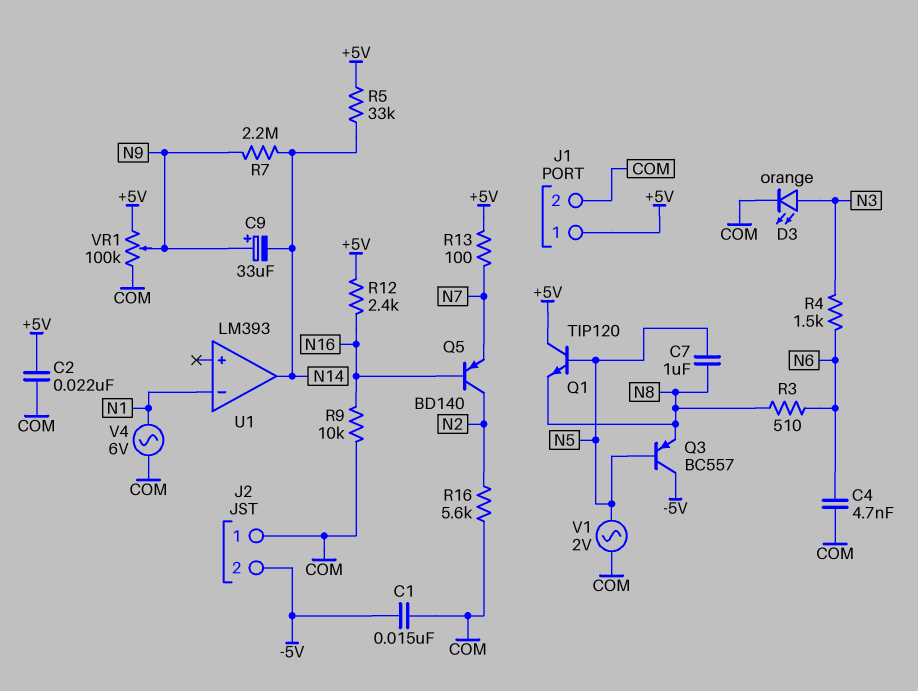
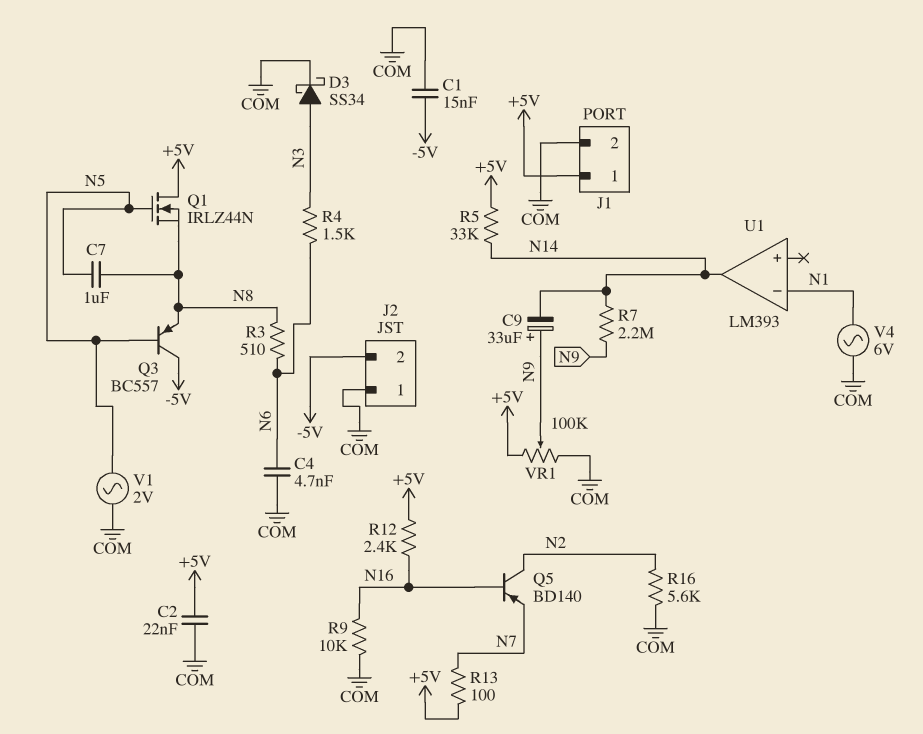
D3: LED orange (A N3, K COM) -> schottky SS34 (A N3, K COM)
Q1: NPN TIP120 (B N5, C +5V, E N8) -> NMOS IRLZ44N (G N5, D +5V, S N8)

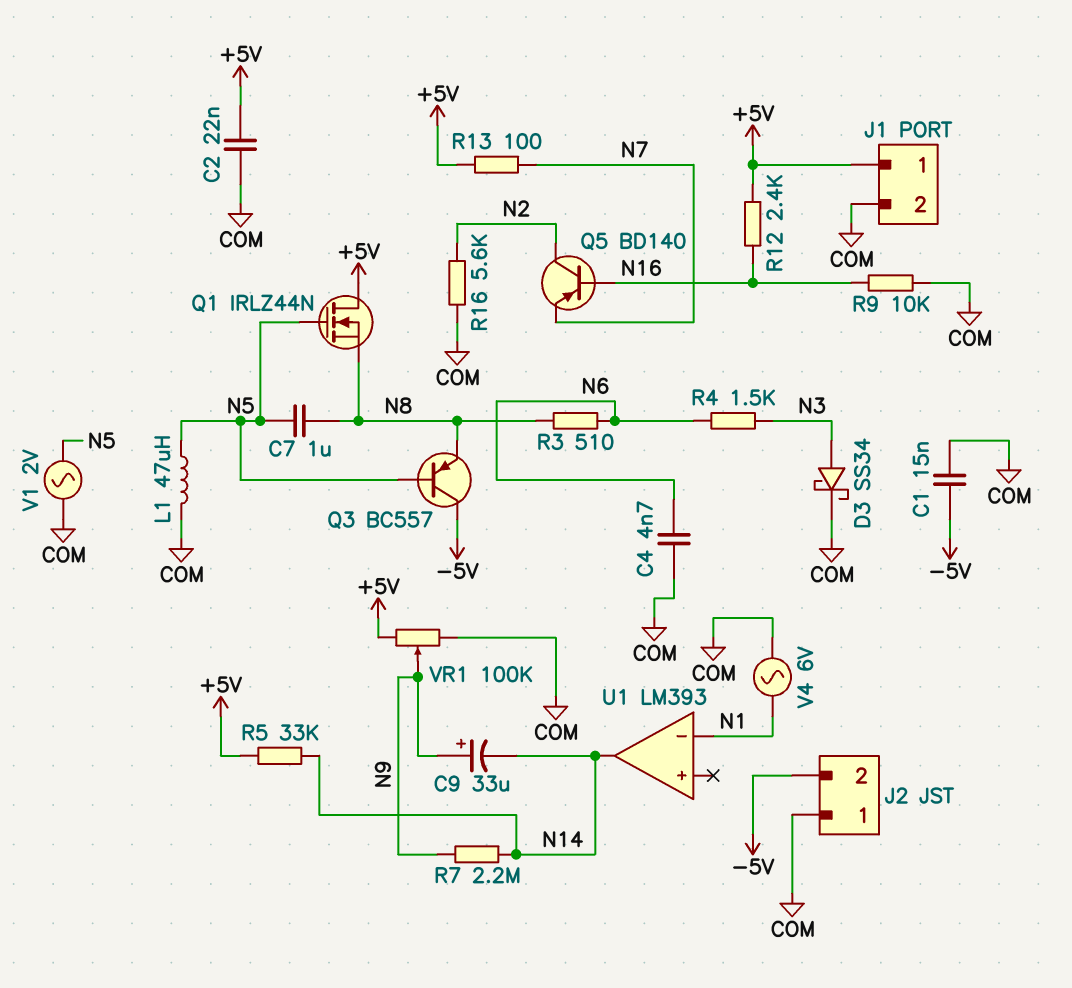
L1: none -> 47uH (COM, N5)

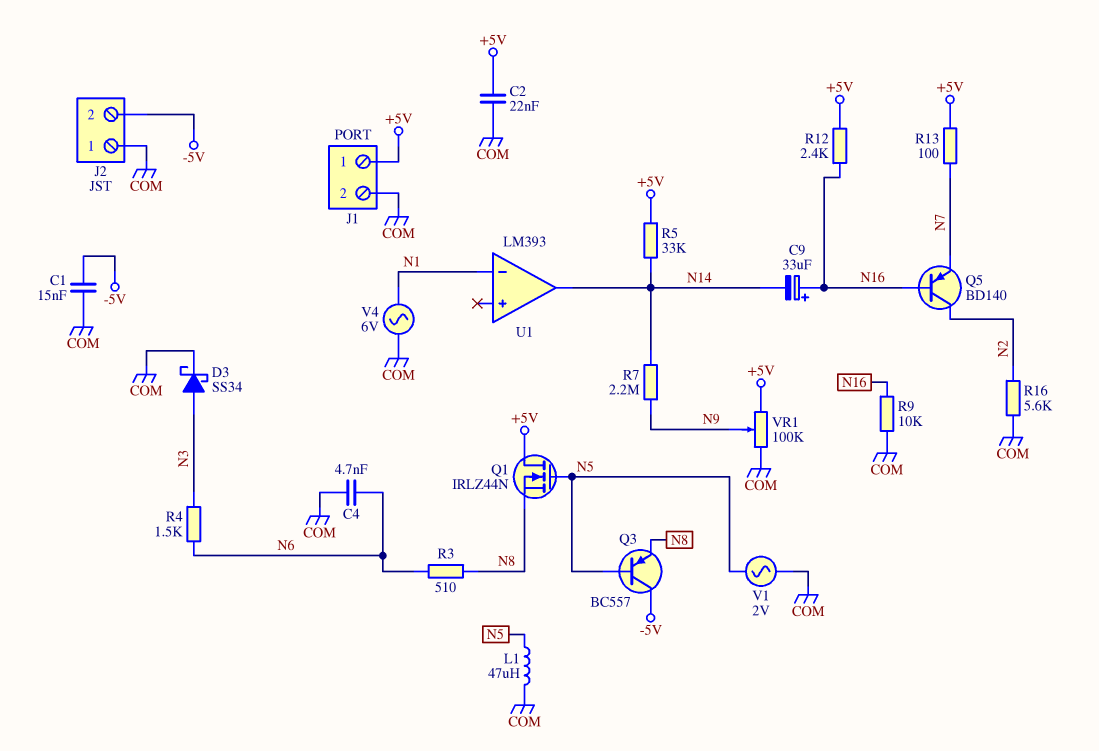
C7: 1uF (N5, N8) -> none
C9: 33uF (plus N9, minus N14) -> 33uF (plus N16, minus N14)

